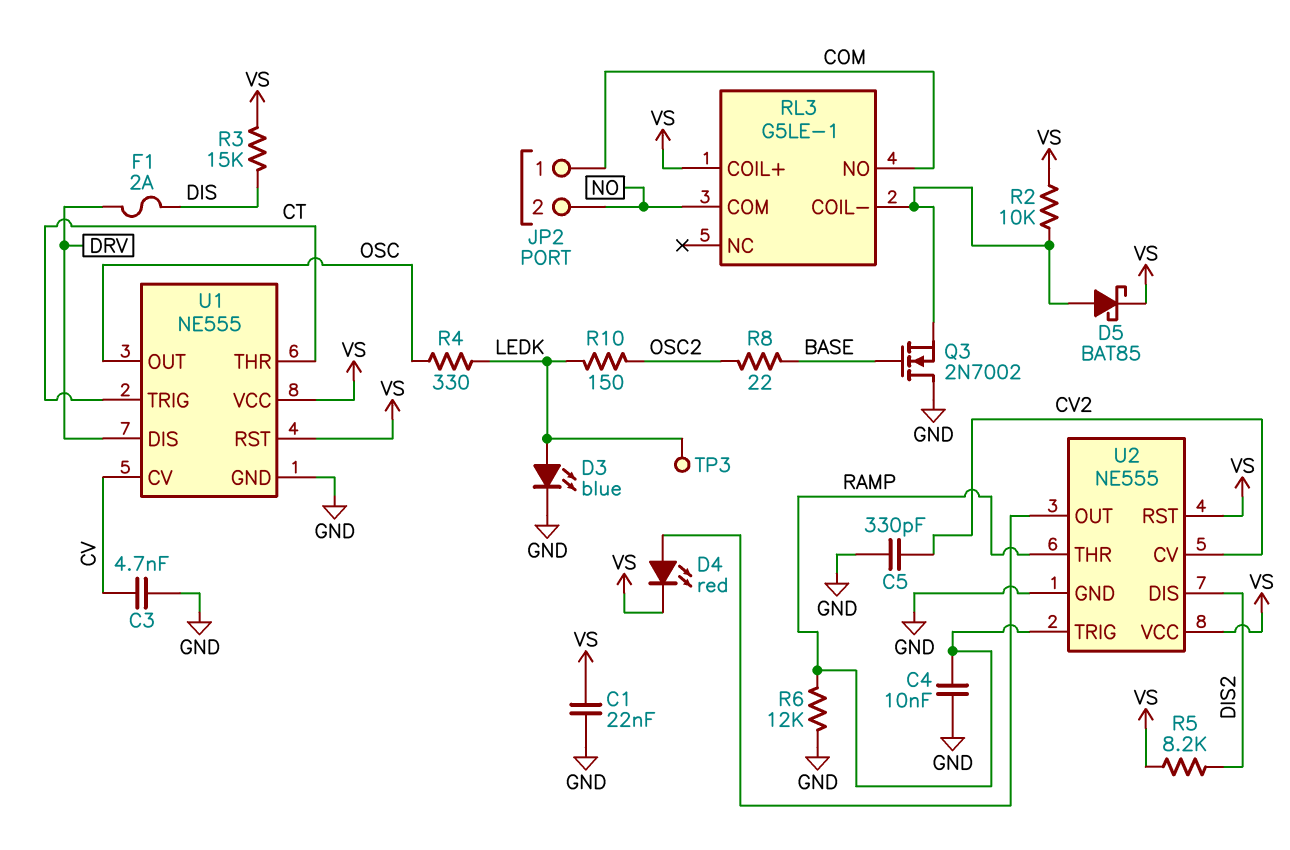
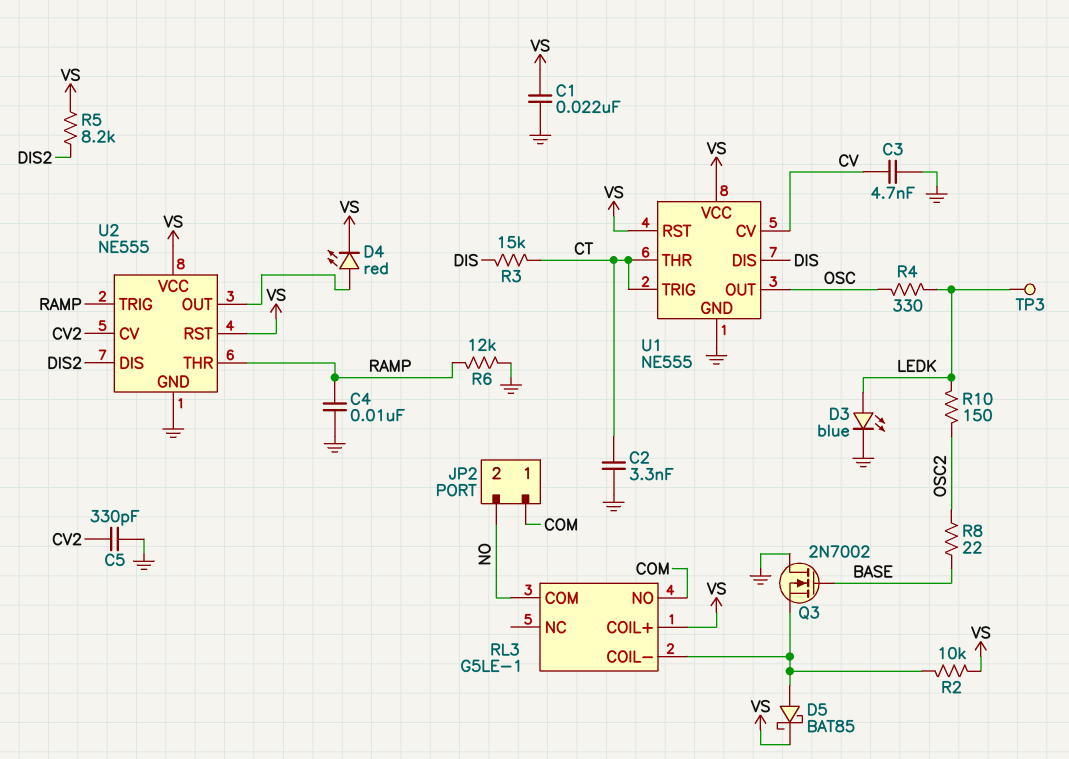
C2: none -> 3.3nF (CT, GND)
F1: 2A (DIS, DRV) -> none
R3: 15k (DIS, VS) -> 15k (CT, DIS)
U1 pin DIS: DRV -> DIS

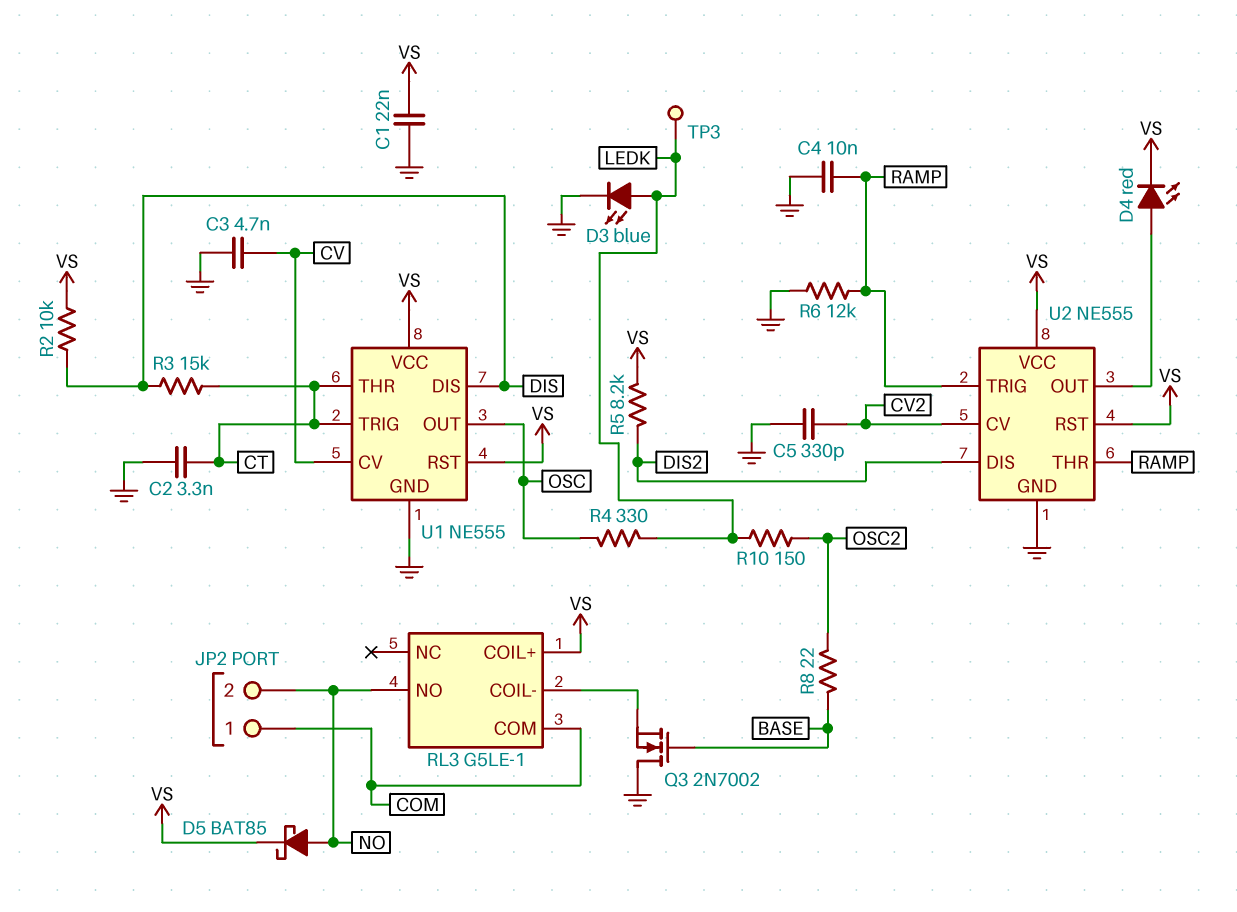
D5: schottky BAT85 (A RL3/COIL-, K VS) -> schottky BAT85 (A NO, K VS)
R2: 10k (RL3/COIL-, VS) -> 10k (DIS, VS)
RL3 pin COM: NO -> COM
RL3 pin NO: COM -> NO

